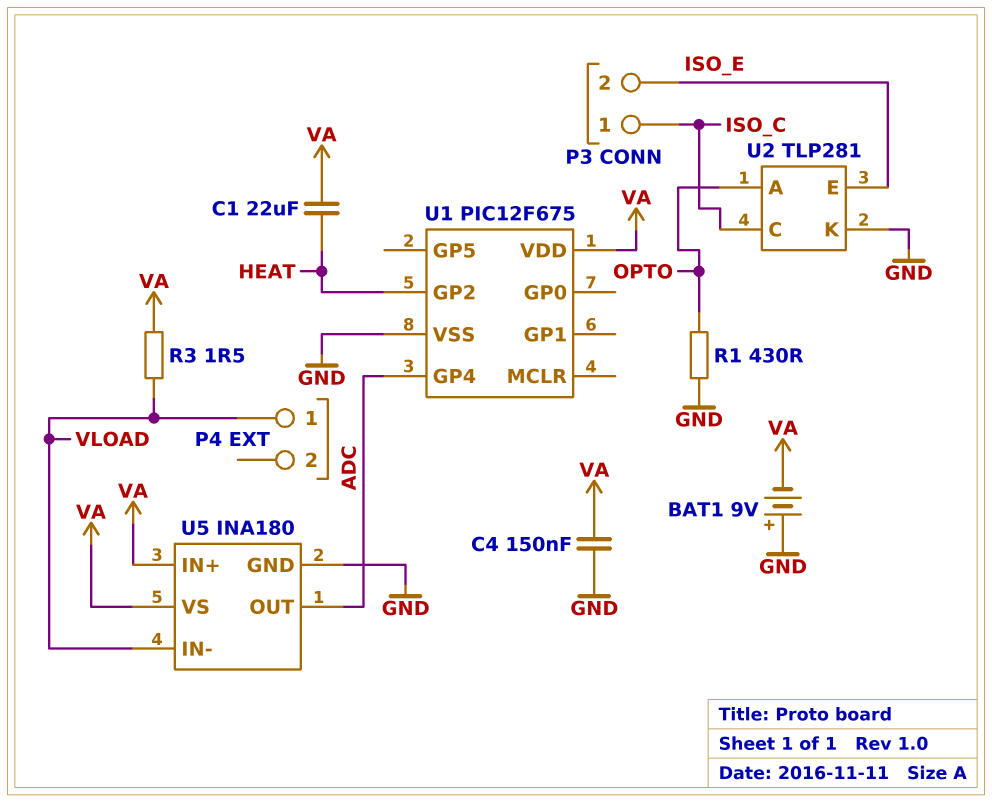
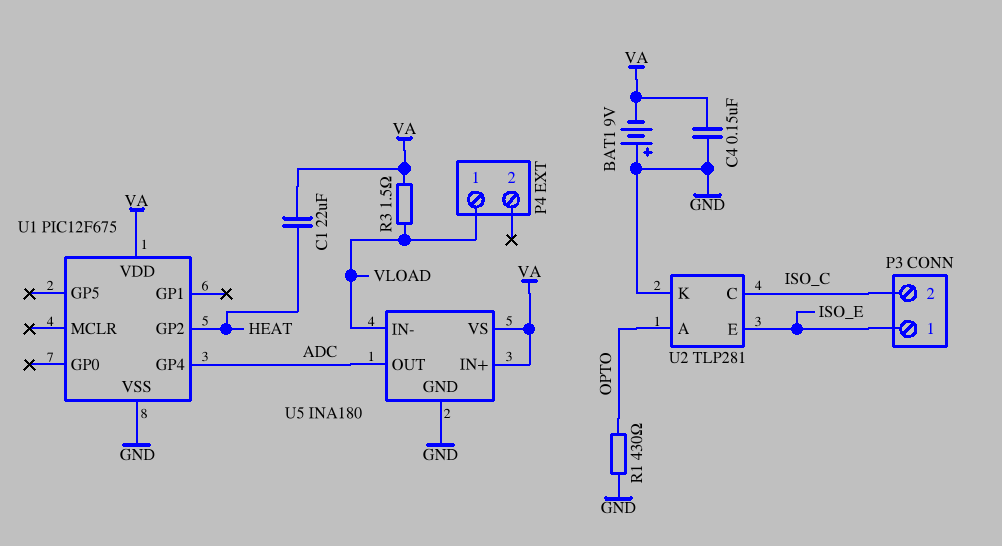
P3 pin 1: ISO_C -> ISO_E
P3 pin 2: ISO_E -> ISO_C

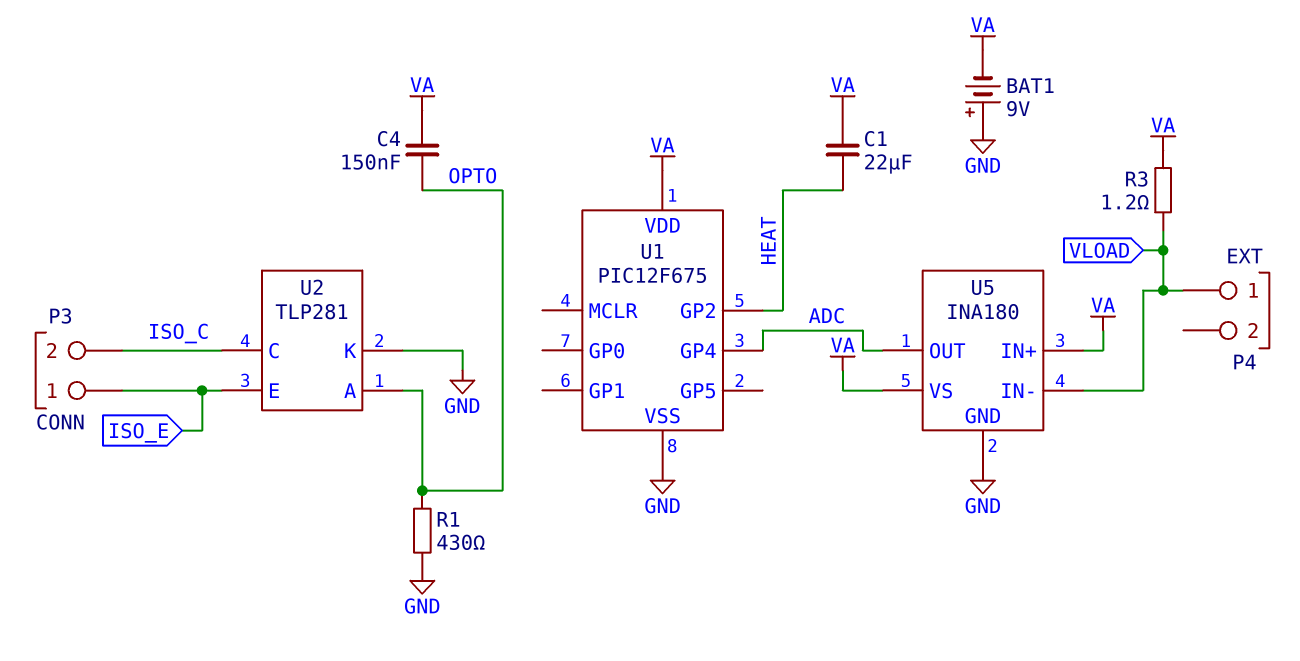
C4: 150nF (GND, VA) -> 150nF (OPTO, VA)
R3: 1.5 (VA, VLOAD) -> 1.2 (VA, VLOAD)

